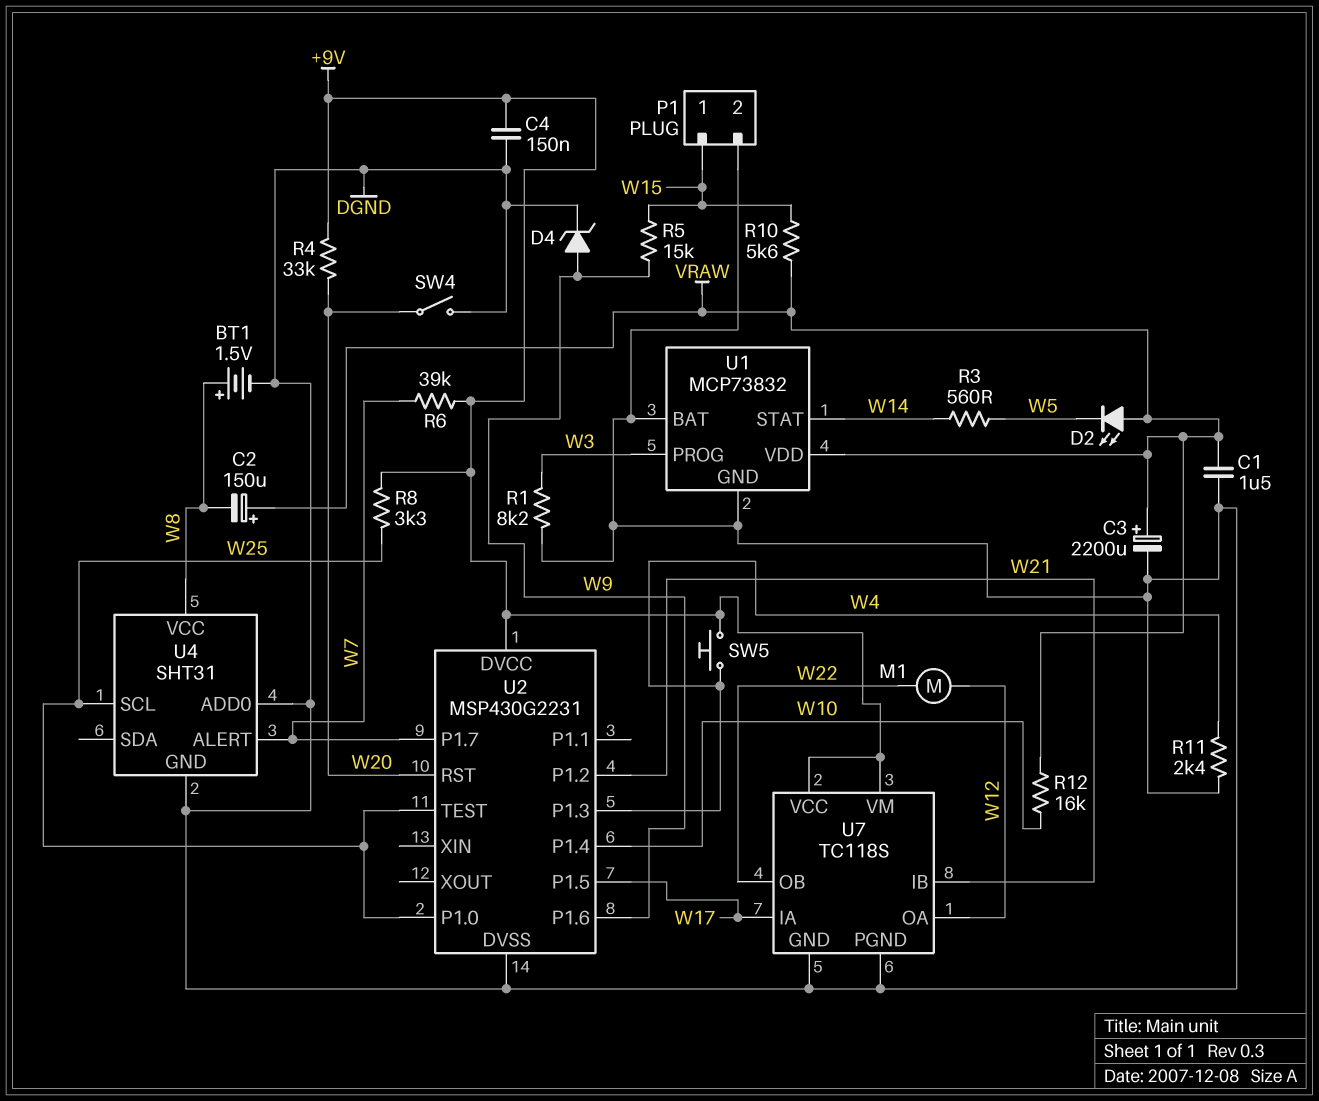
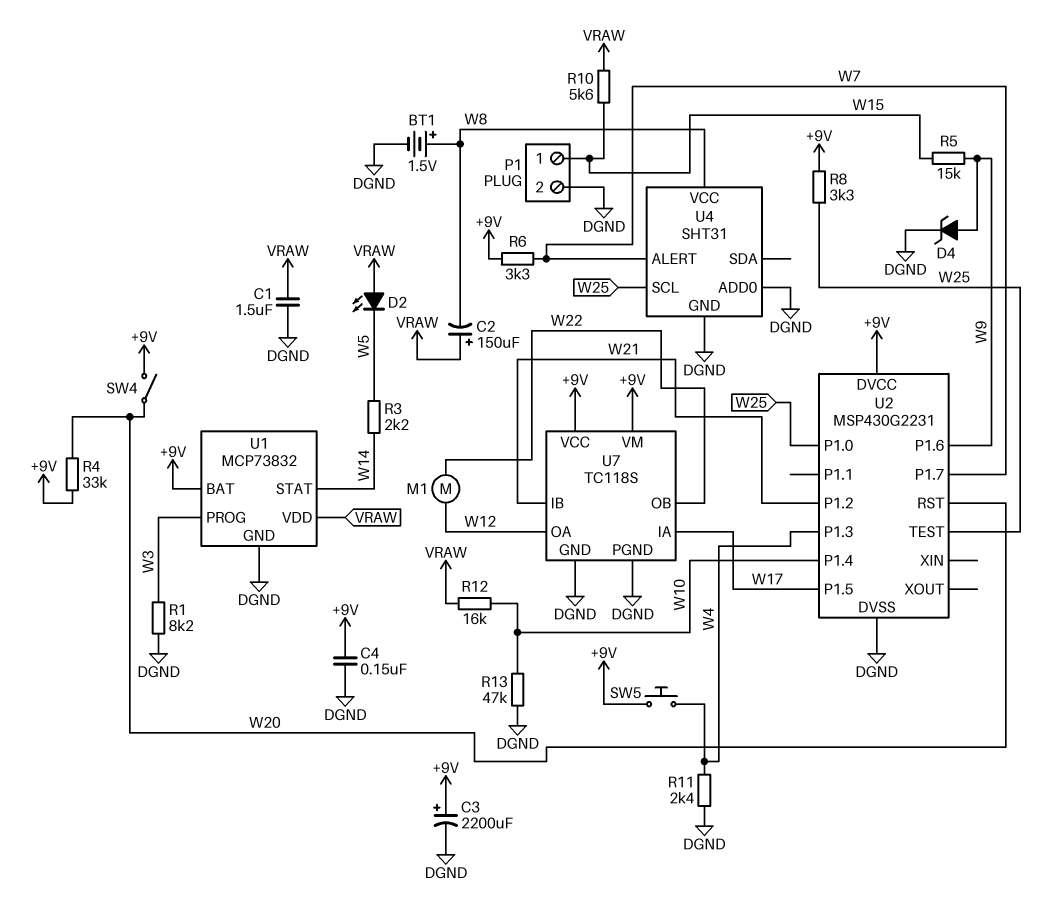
C3: 2200uF (plus VRAW, minus DGND) -> 2200uF (plus +9V, minus DGND)
R3: 560 (W5, W14) -> 2.2k (W5, W14)
R6: 39k (+9V, W7) -> 3.3k (+9V, W7)
R13: none -> 47k (DGND, W10)
SW4: switch (DGND, W20) -> switch (+9V, W20)
U1 pin BAT: DGND -> +9V

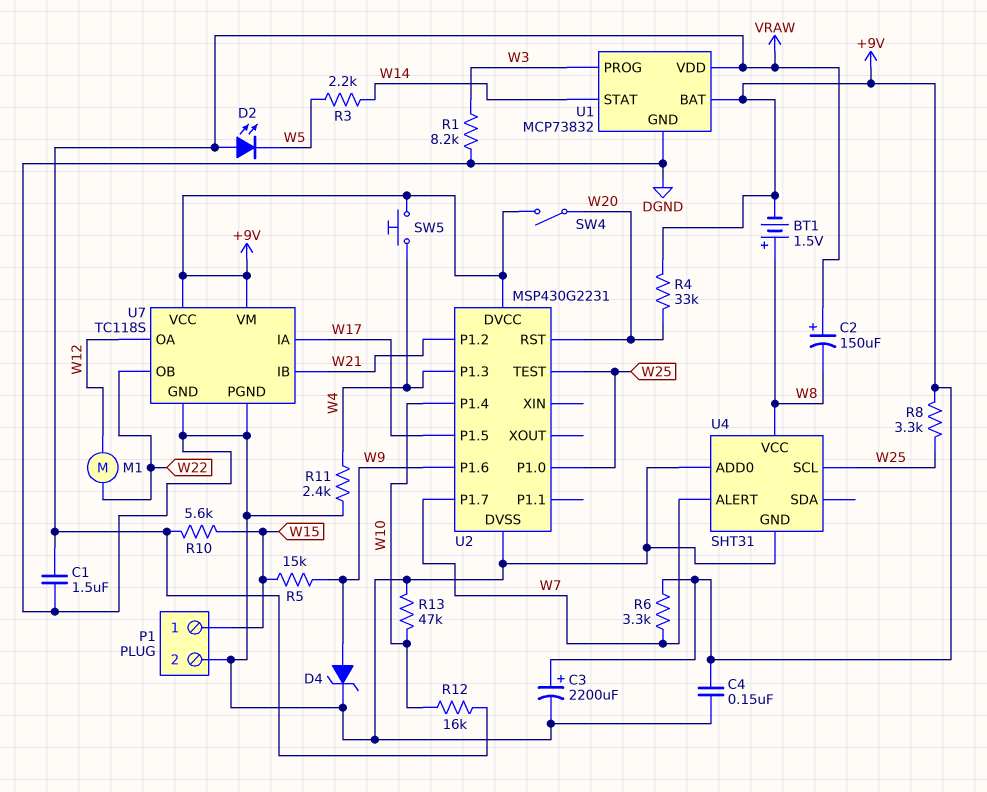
BT1: 1.5V (plus W8, minus DGND) -> 1.5V (plus W8, minus +9V)

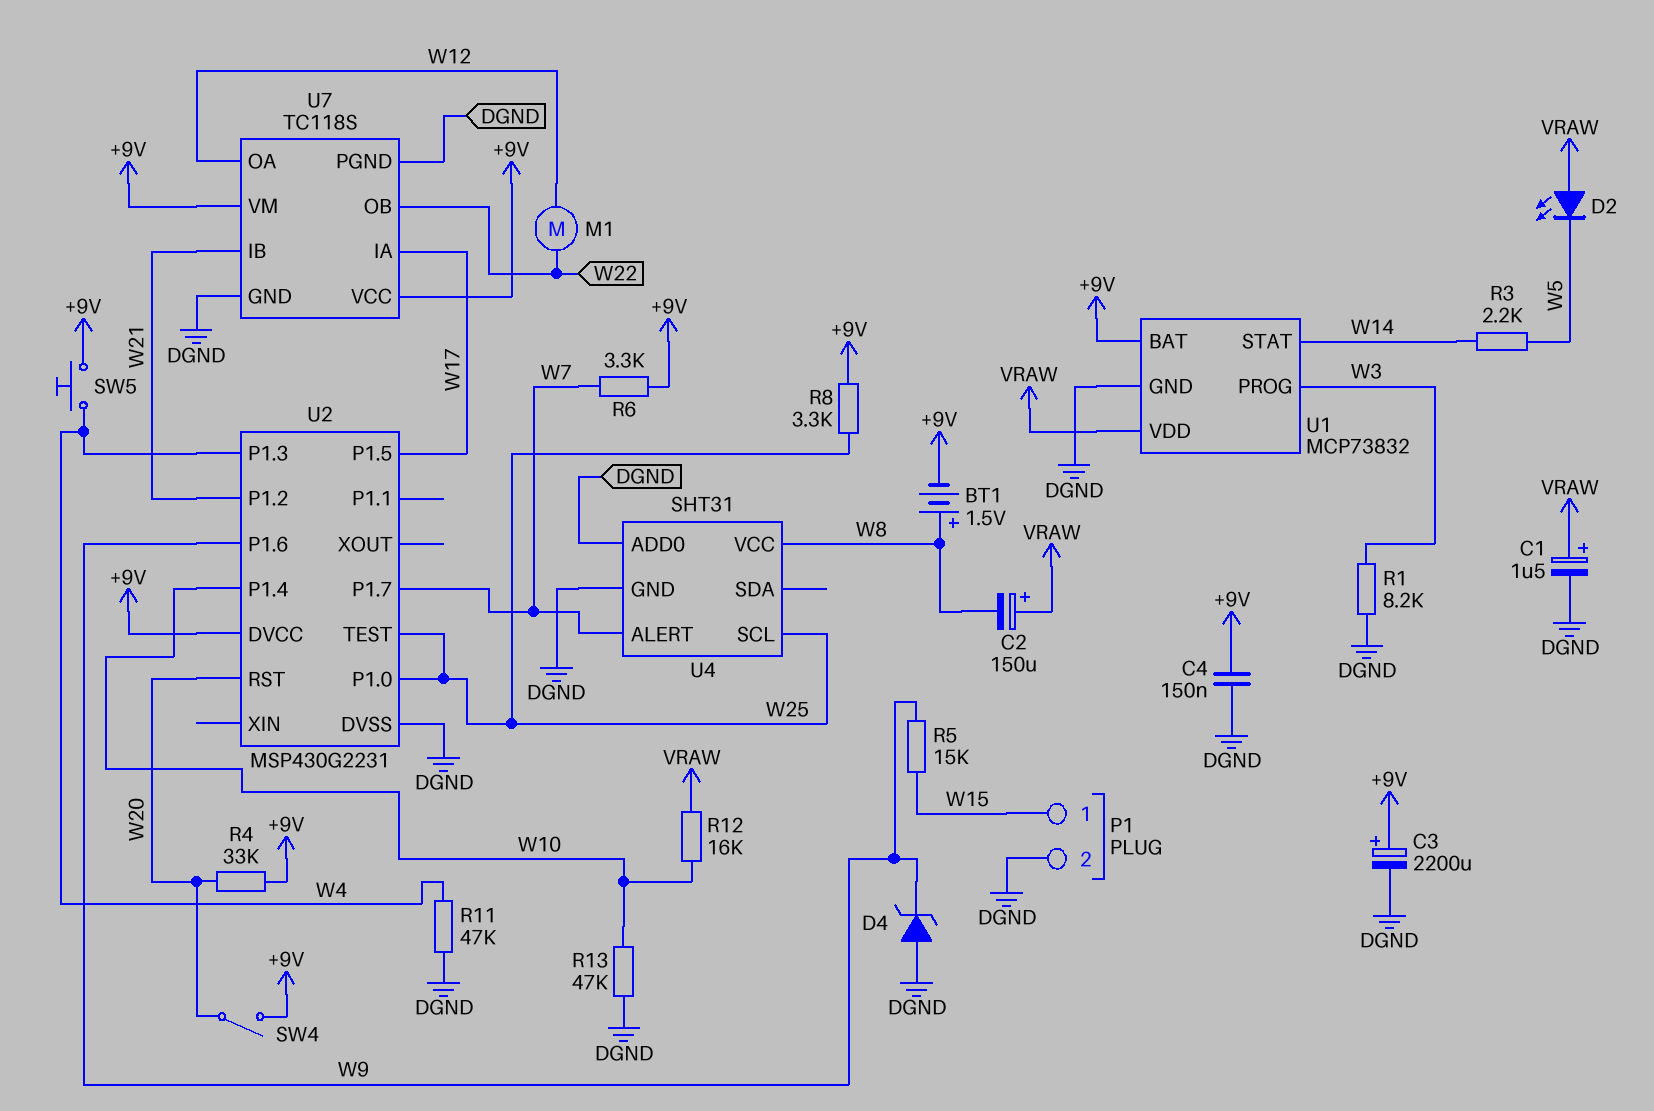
C1: 1.5uF (DGND, VRAW) -> 1.5uF (plus VRAW, minus DGND)
D4: zener (A W9, K DGND) -> zener (A DGND, K W9)
R10: 5.6k (VRAW, W15) -> none
R11: 2.4k (DGND, W4) -> 47k (DGND, W4)

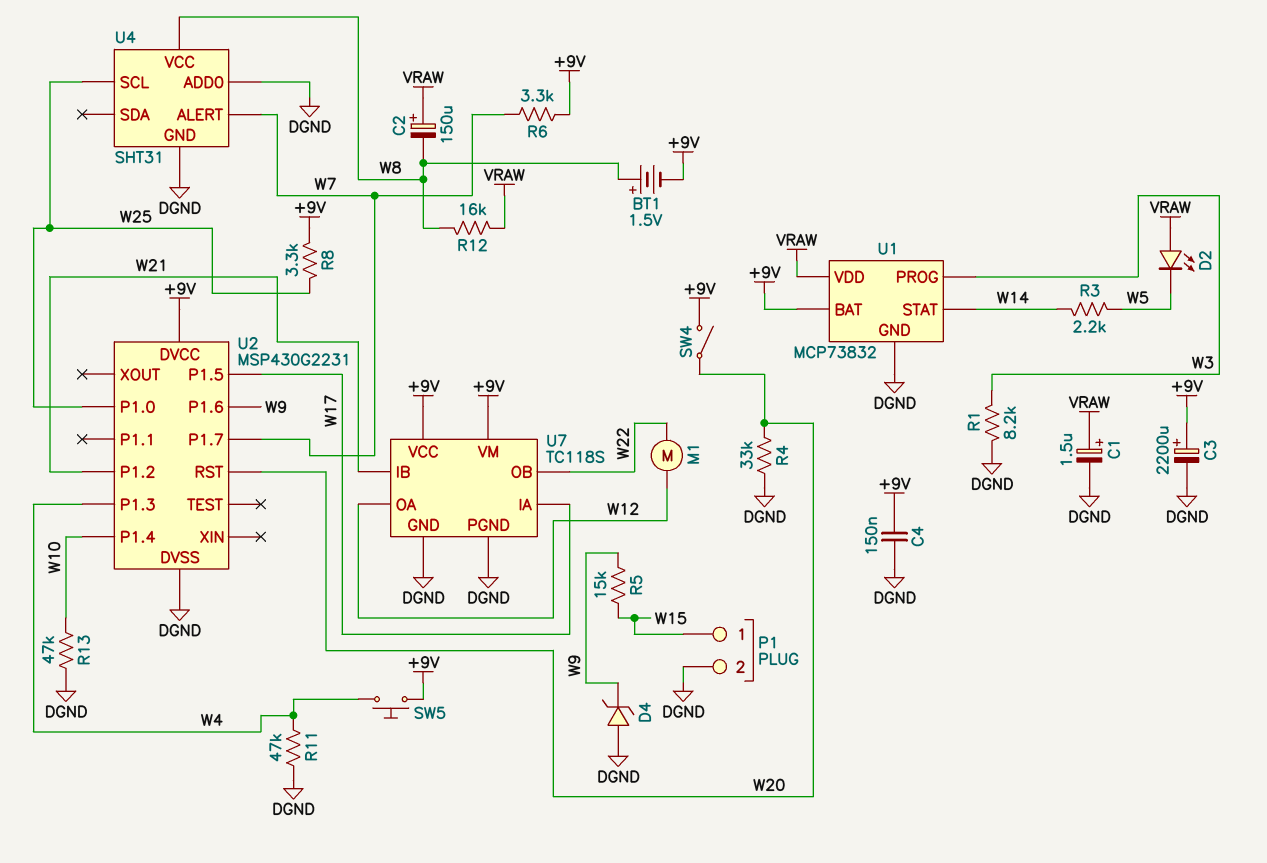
R4: 33k (+9V, W20) -> 33k (DGND, W20)
R12: 16k (VRAW, W10) -> 16k (VRAW, W8)
U2 pin TEST: W25 -> none

